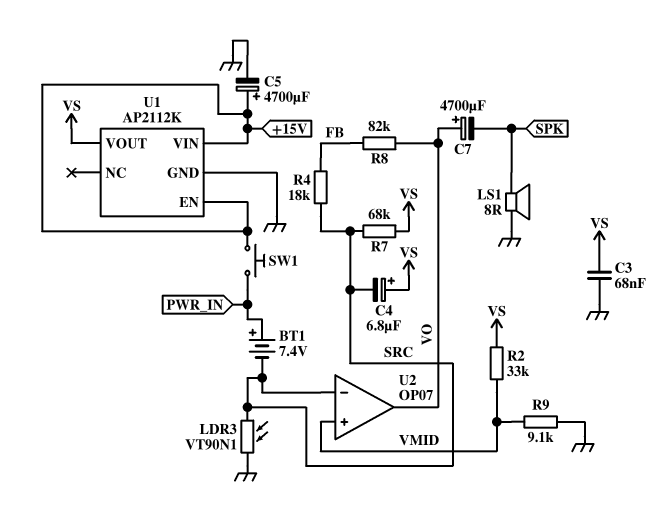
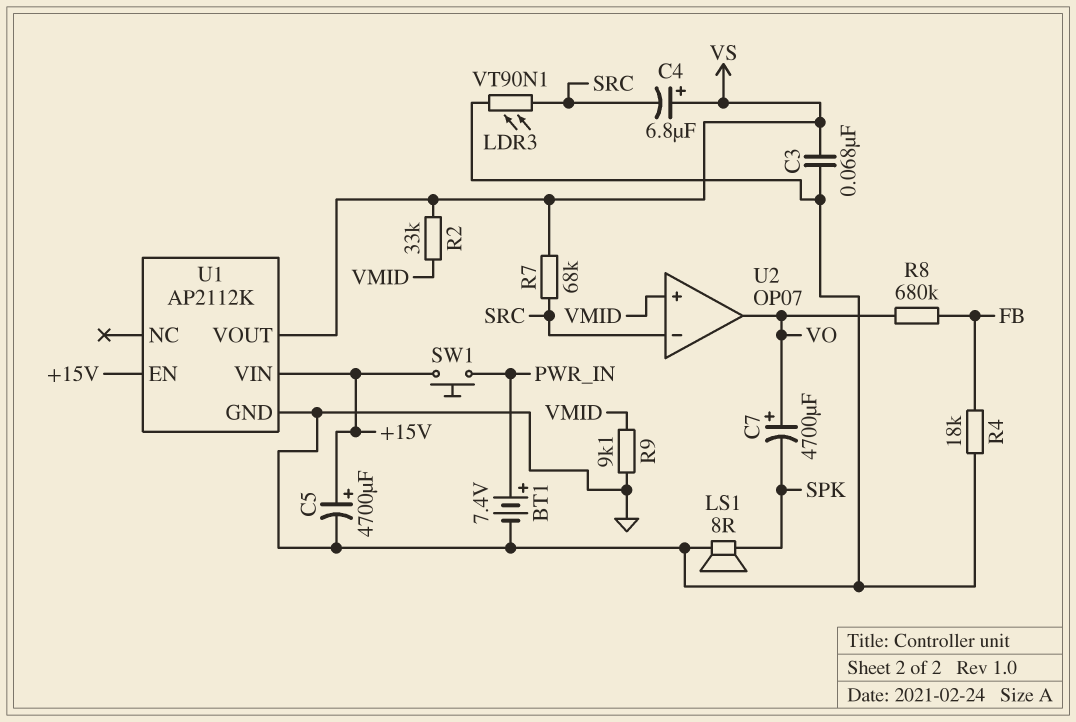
BT1: 7.4V (plus PWR_IN, minus SRC) -> 7.4V (plus PWR_IN, minus GND)
R4: 18k (FB, SRC) -> 18k (FB, GND)
R8: 82k (FB, VO) -> 680k (FB, VO)

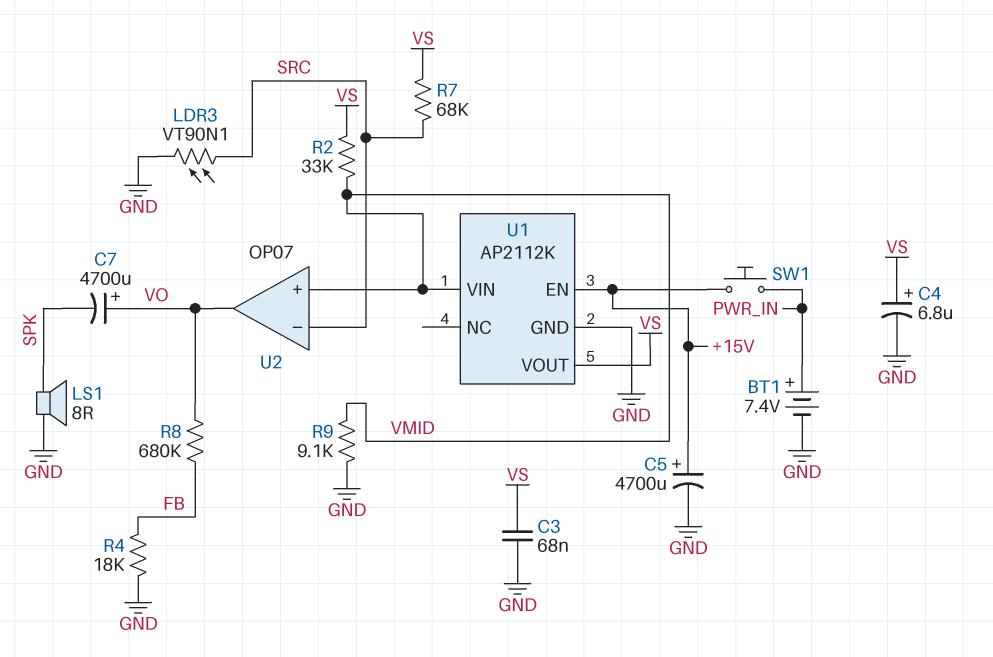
C4: 6.8uF (plus VS, minus SRC) -> 6.8uF (plus VS, minus GND)
U1 pin VIN: +15V -> VMID

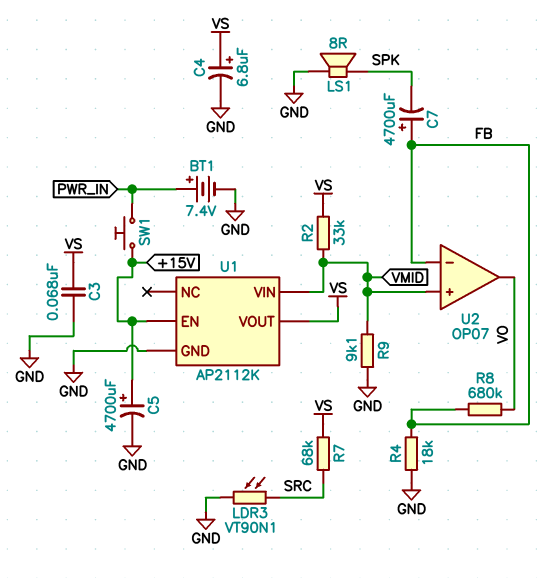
C7: 4700uF (plus VO, minus SPK) -> 4700uF (plus FB, minus SPK)
U2 pin in-: SRC -> FB

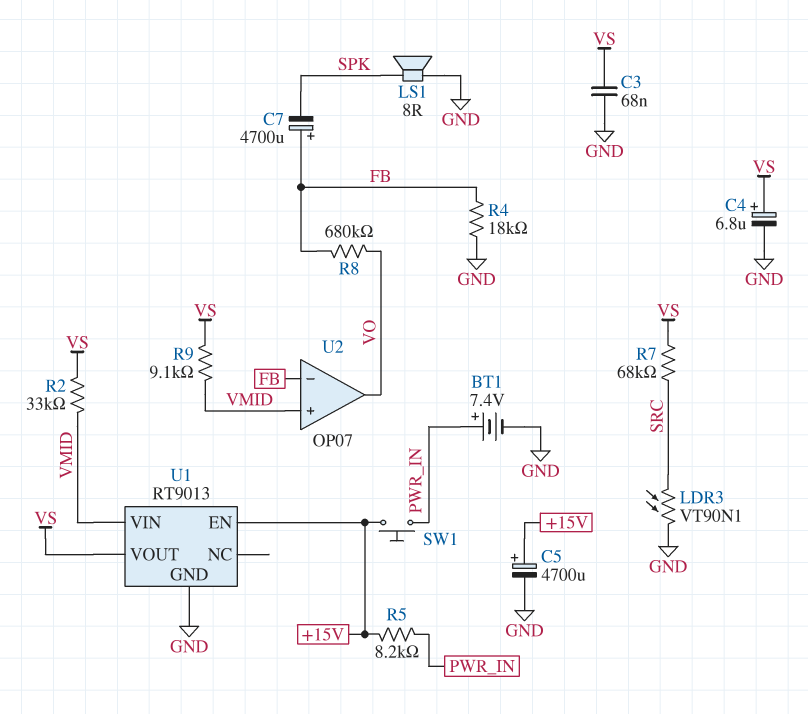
R5: none -> 8.2k (+15V, PWR_IN)
R9: 9.1k (GND, VMID) -> 9.1k (VMID, VS)
U1: AP2112K -> RT9013

